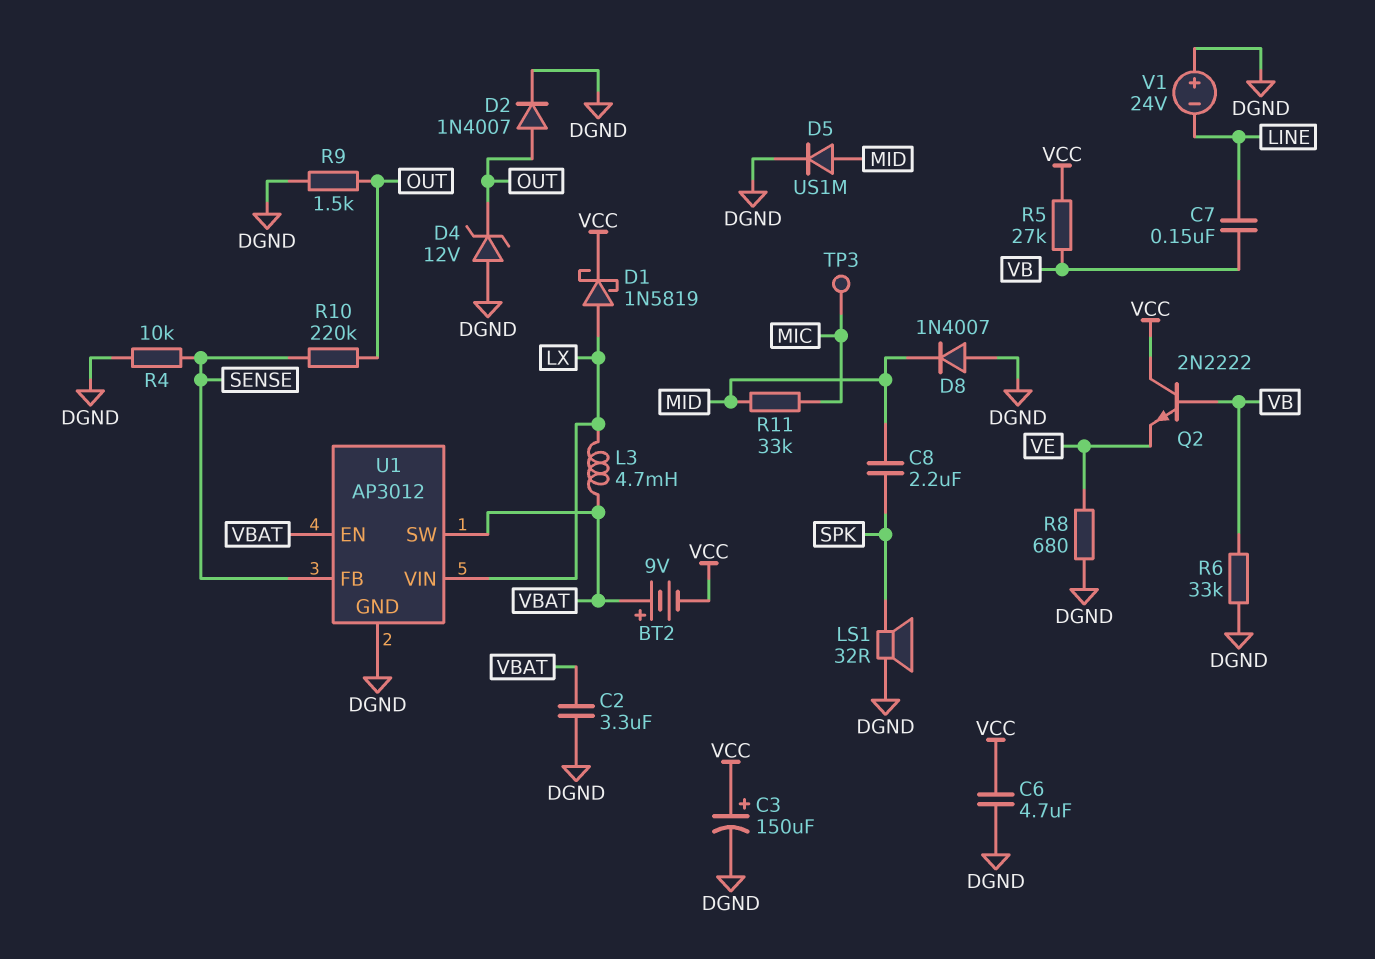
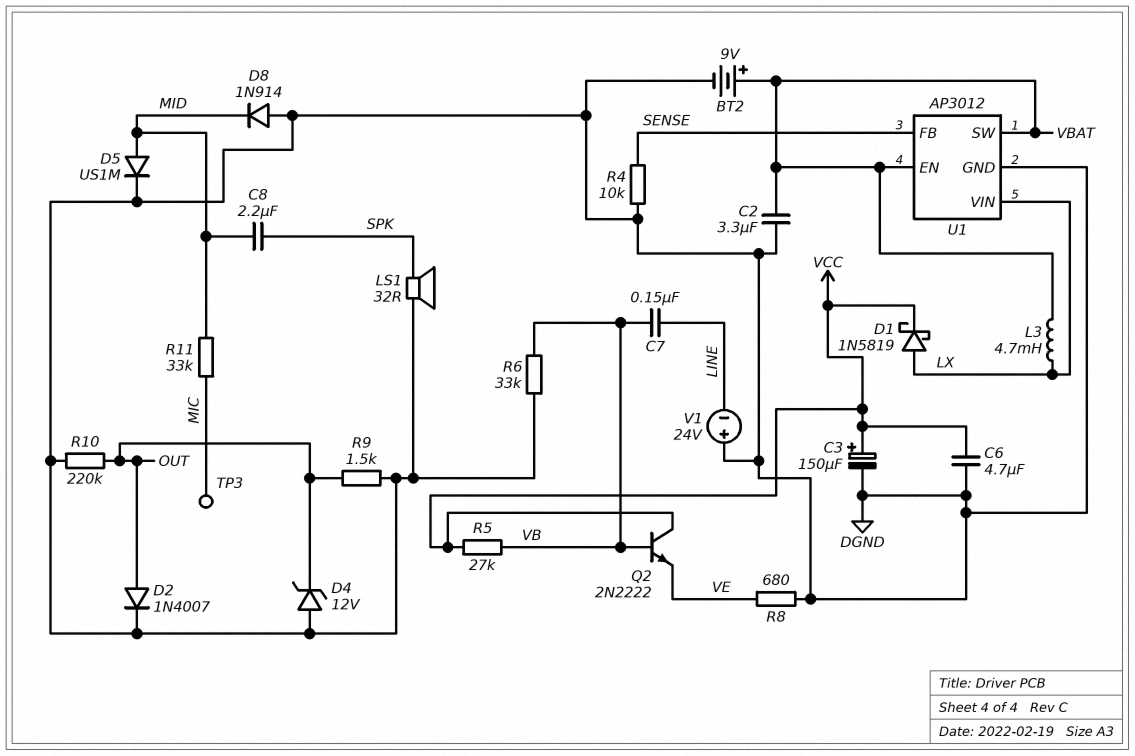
BT2: 9V (plus VBAT, minus VCC) -> 9V (plus VBAT, minus DGND)
D8: diode 1N4007 (A DGND, K MID) -> diode 1N914 (A DGND, K MID)
R10: 220k (OUT, SENSE) -> 220k (DGND, OUT)

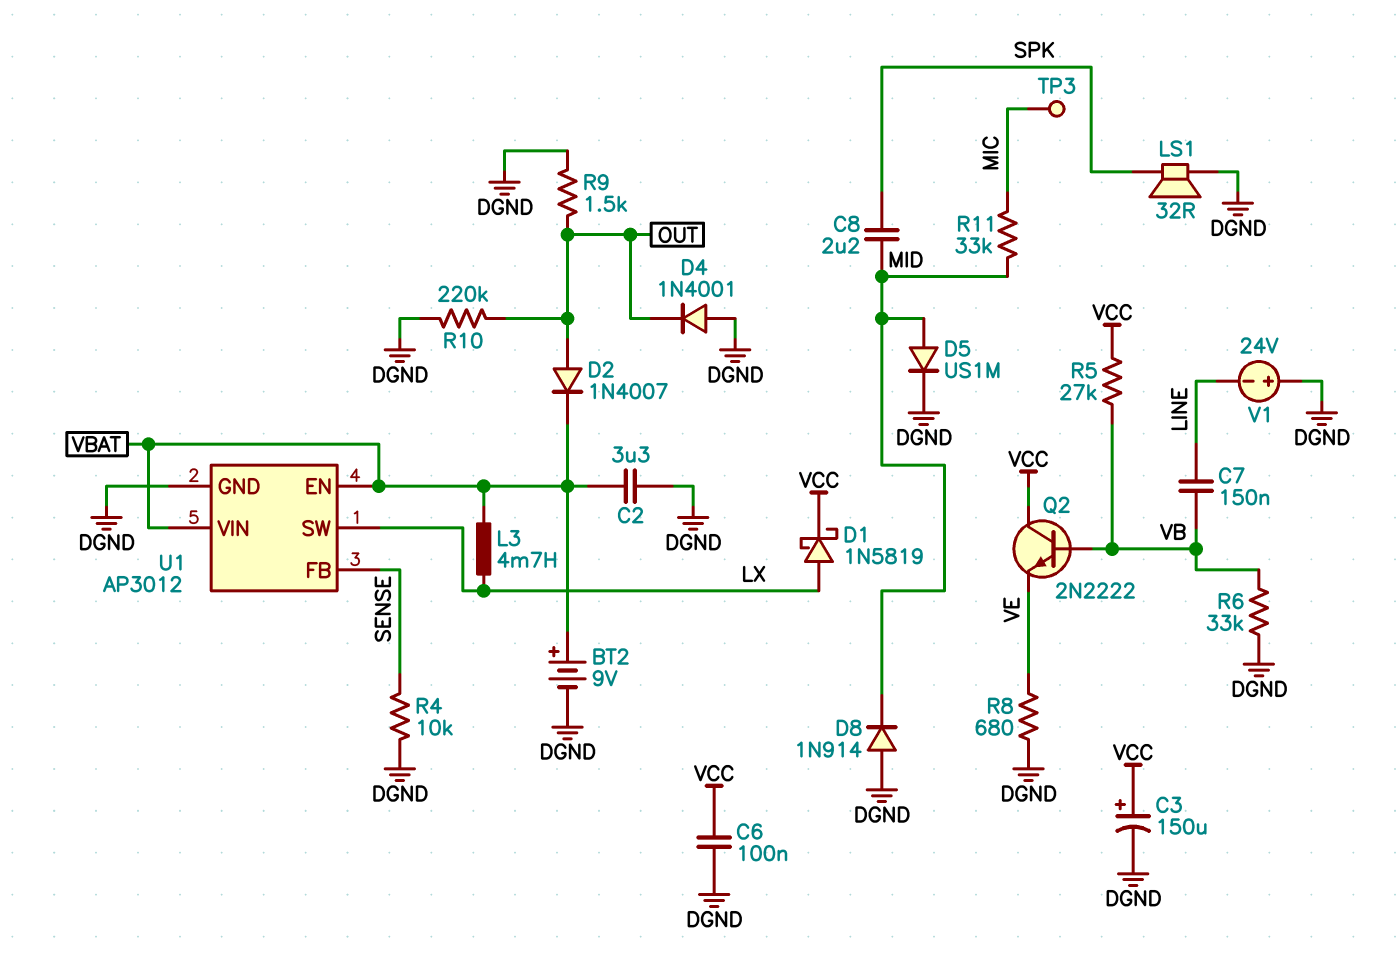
C6: 4.7uF (DGND, VCC) -> 100nF (DGND, VCC)
D2: diode 1N4007 (A OUT, K DGND) -> diode 1N4007 (A OUT, K VBAT)
D4: zener 12V (A DGND, K OUT) -> diode 1N4001 (A DGND, K OUT)
U1 pin SW: VBAT -> LX
U1 pin VIN: LX -> VBAT

